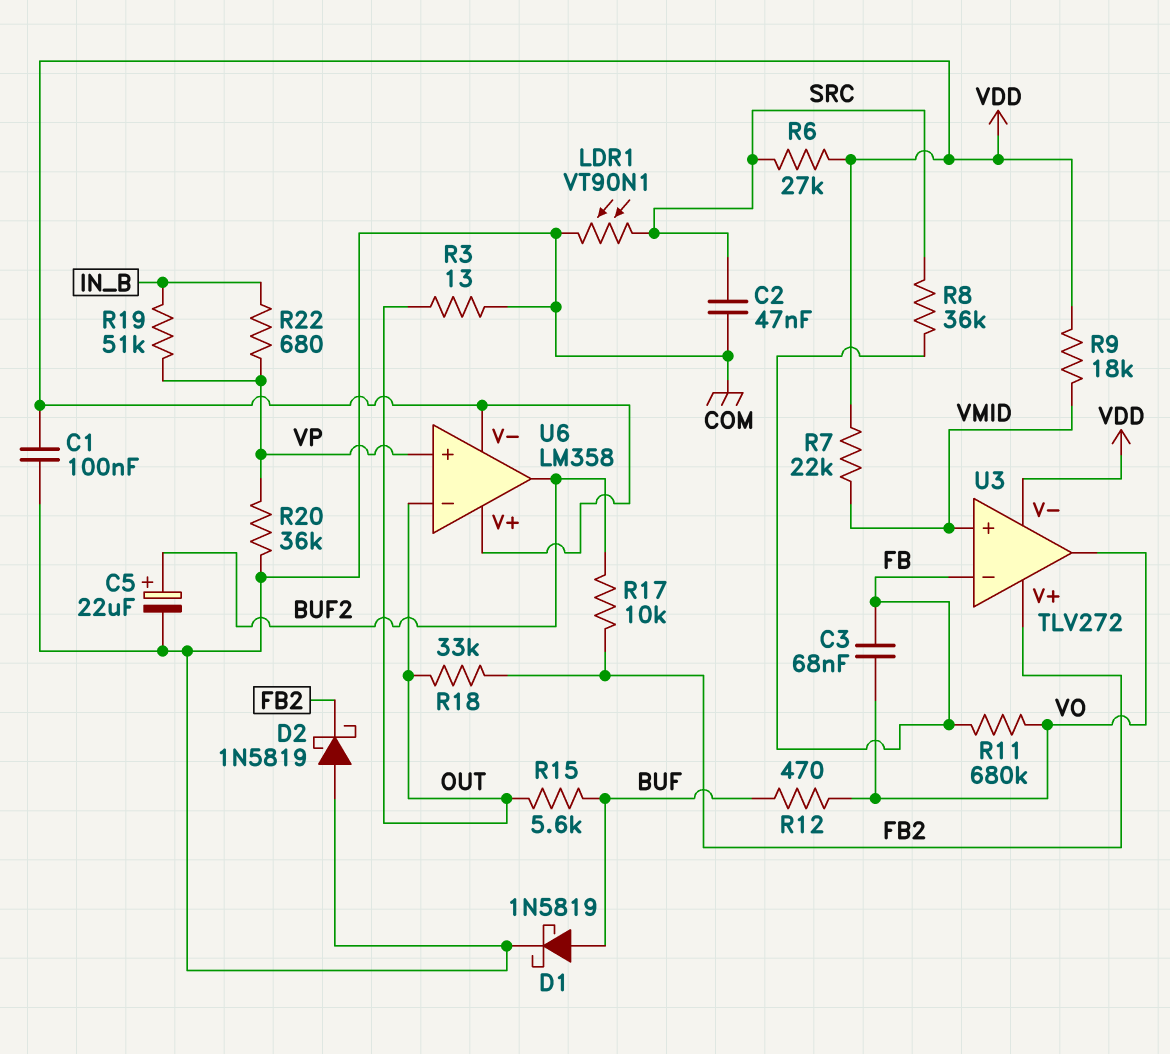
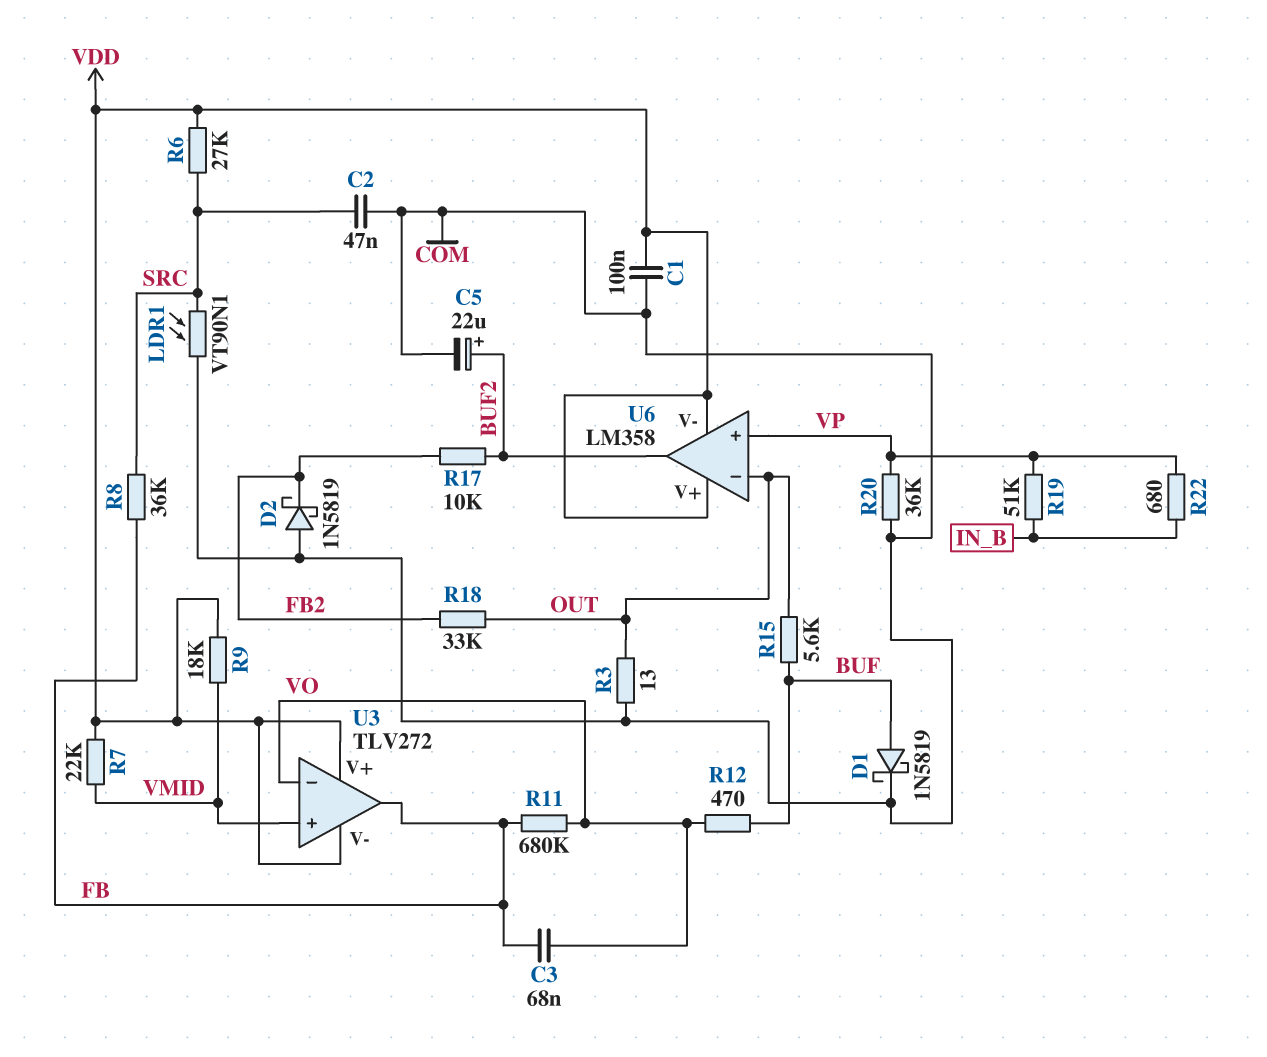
U3 pin V+: FB2 -> VDD
U3 pin in-: FB -> VO
U3 pin out: VO -> FB

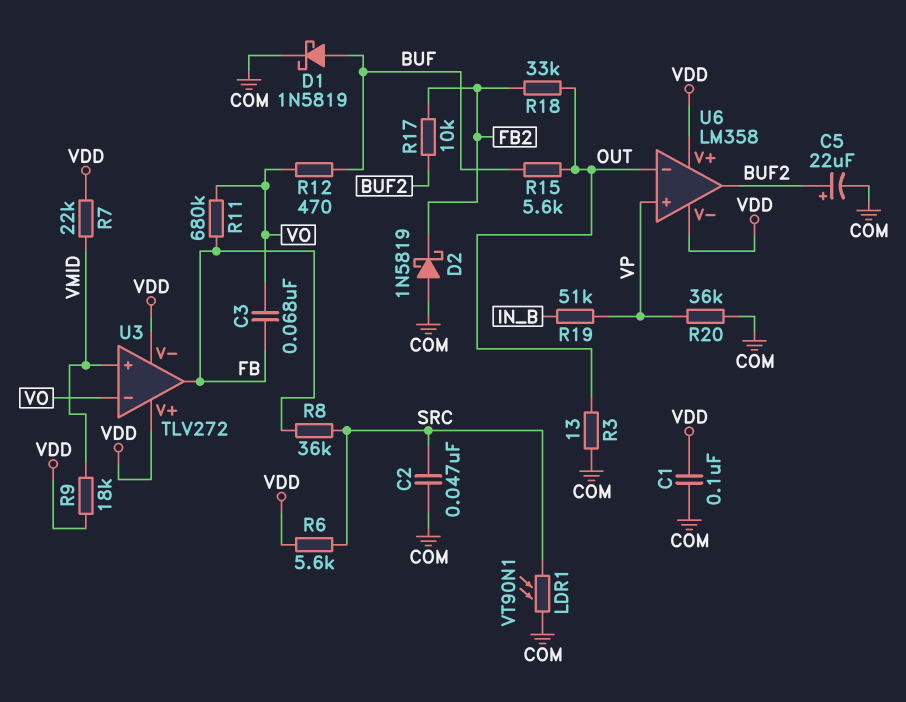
R6: 27k (SRC, VDD) -> 5.6k (SRC, VDD)
R22: 680 (IN_B, VP) -> none

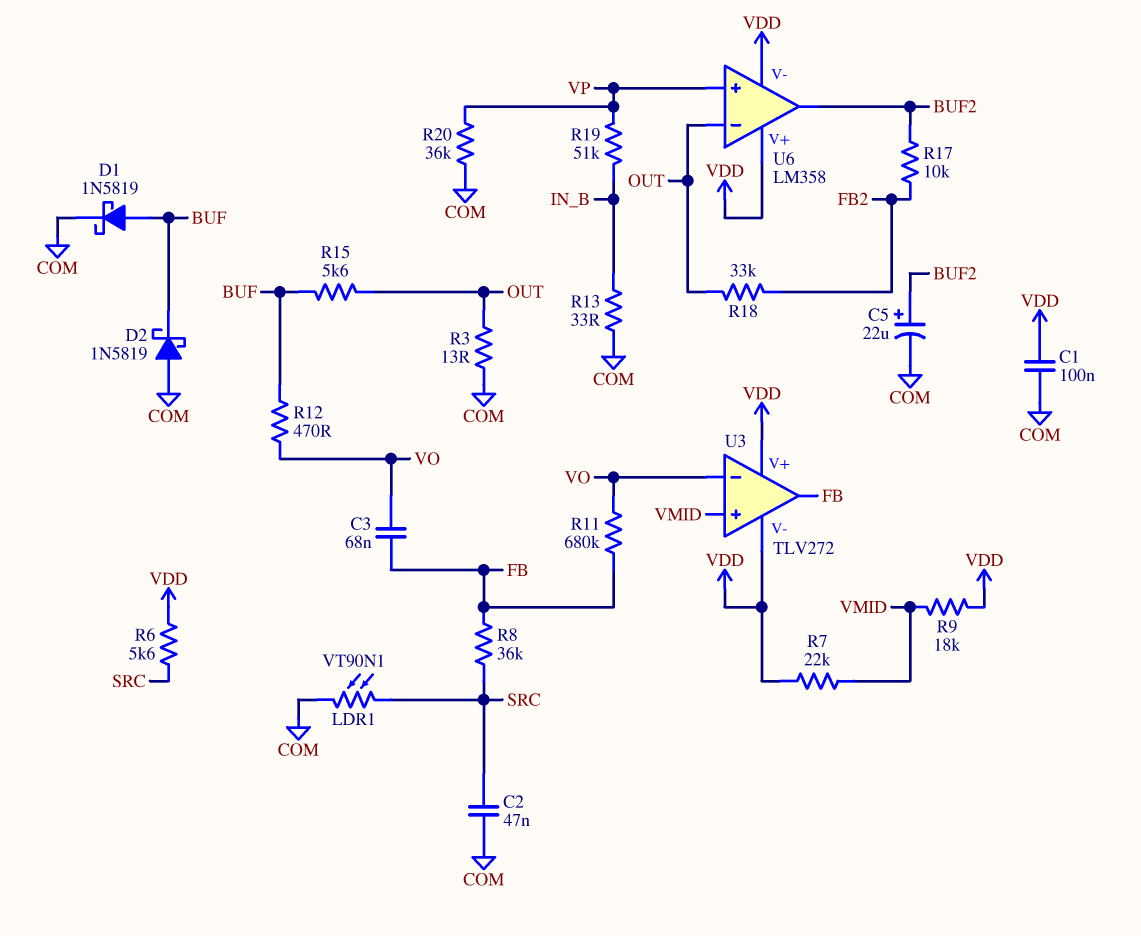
D2: schottky 1N5819 (A COM, K FB2) -> schottky 1N5819 (A COM, K BUF)
R13: none -> 33 (COM, IN_B)

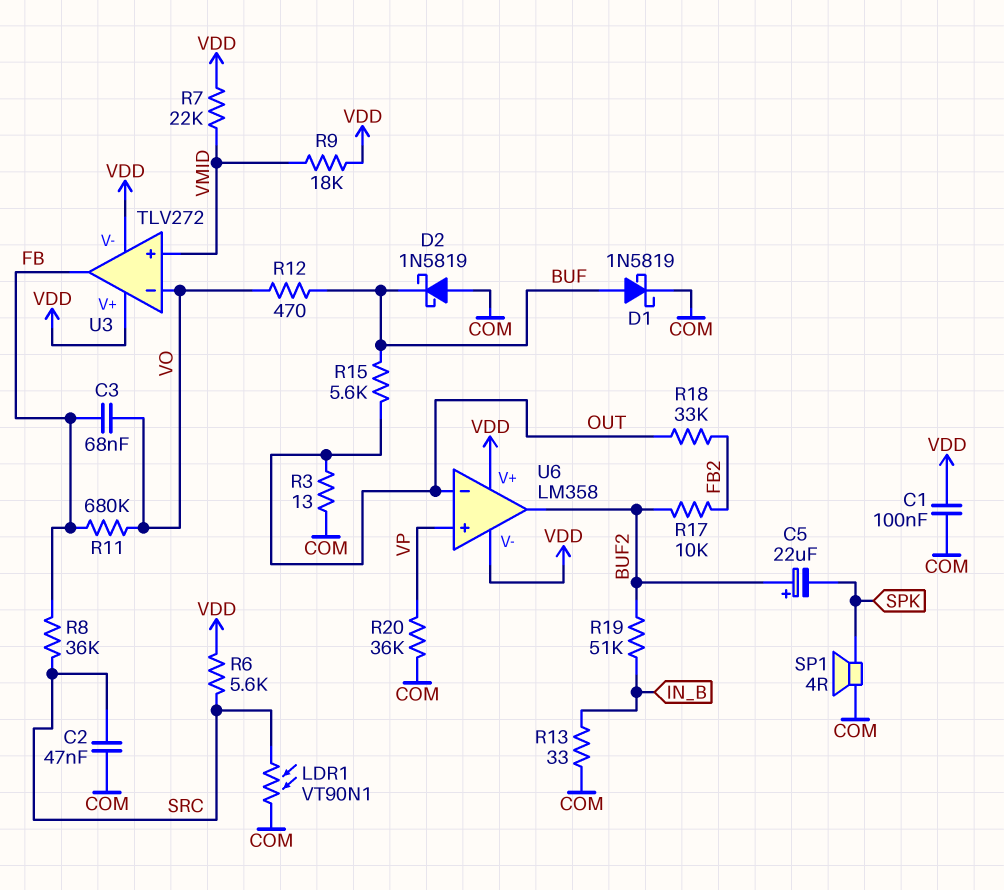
C5: 22uF (plus BUF2, minus COM) -> 22uF (plus BUF2, minus SPK)
R19: 51k (IN_B, VP) -> 51k (BUF2, IN_B)
SP1: none -> speaker 4R (COM, SPK)

